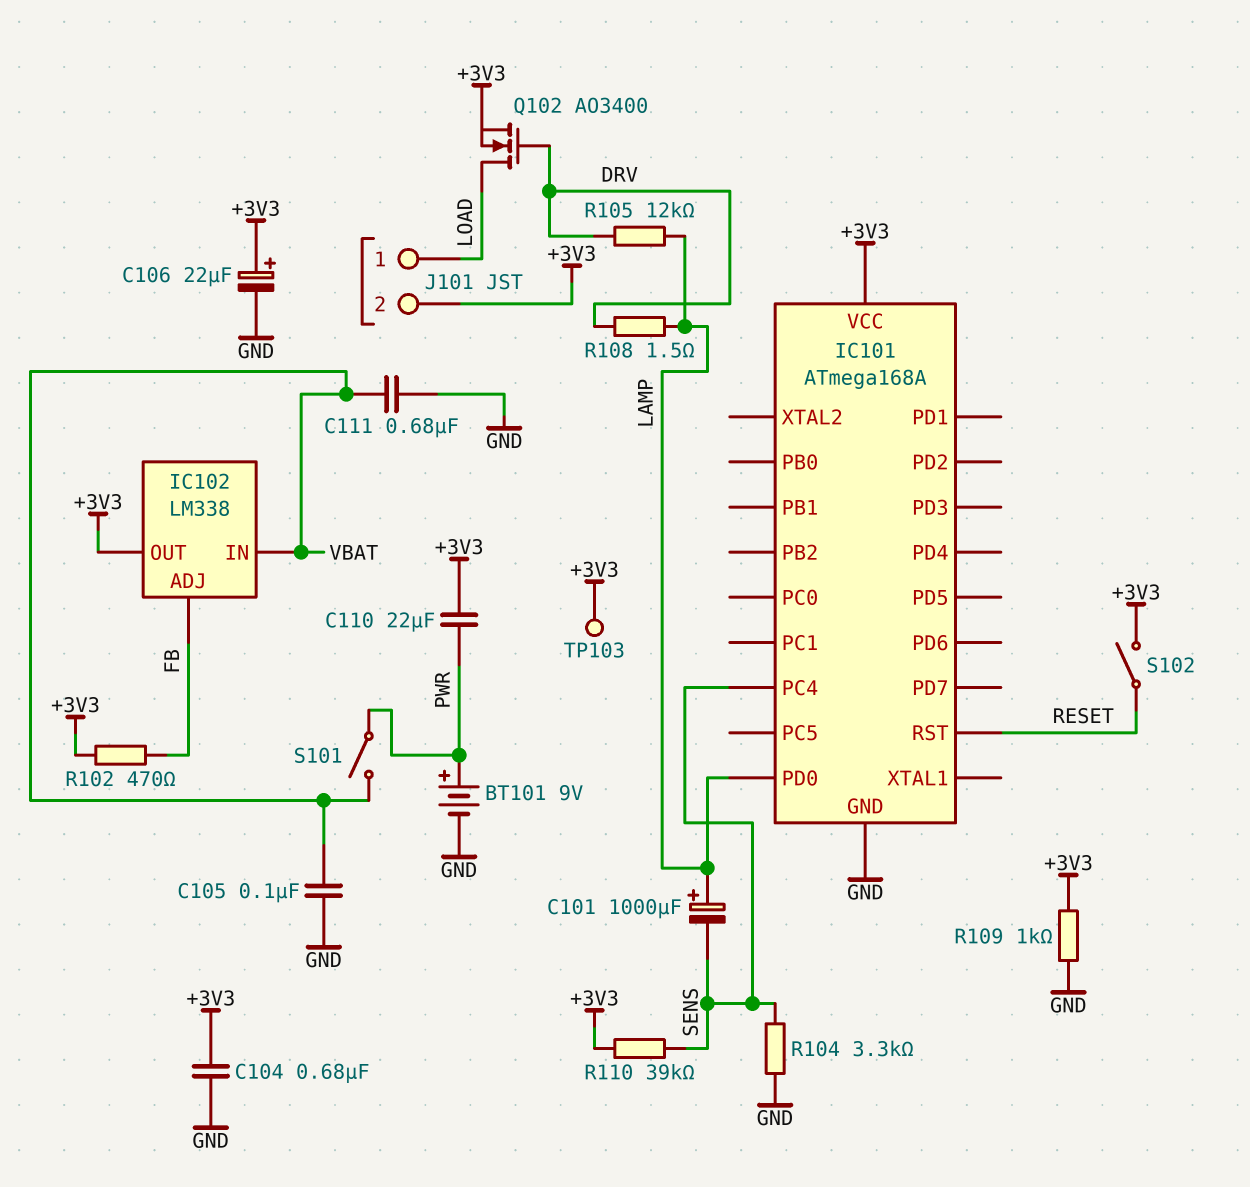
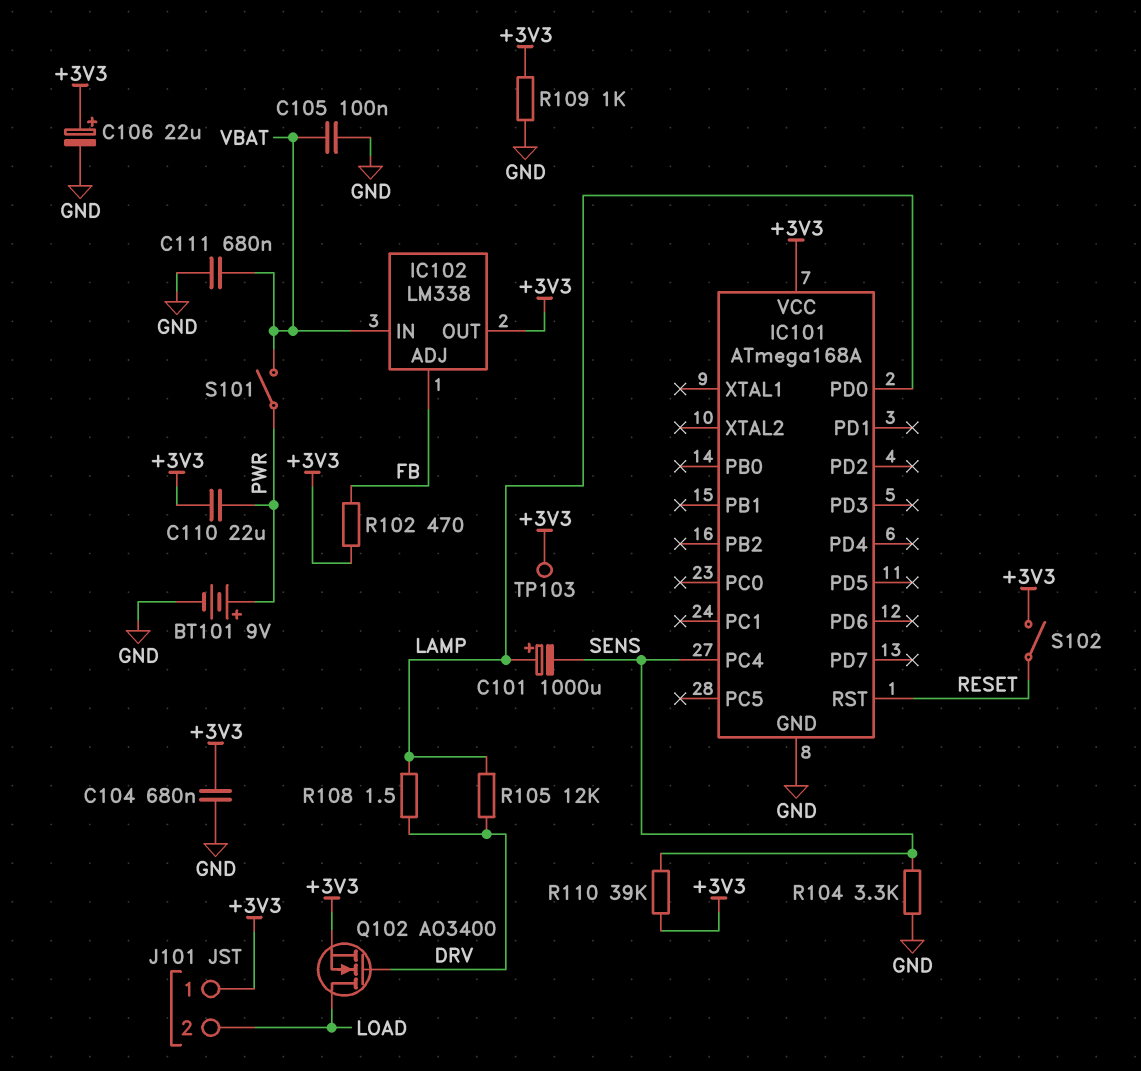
J101 pin 1: LOAD -> +3V3
J101 pin 2: +3V3 -> LOAD

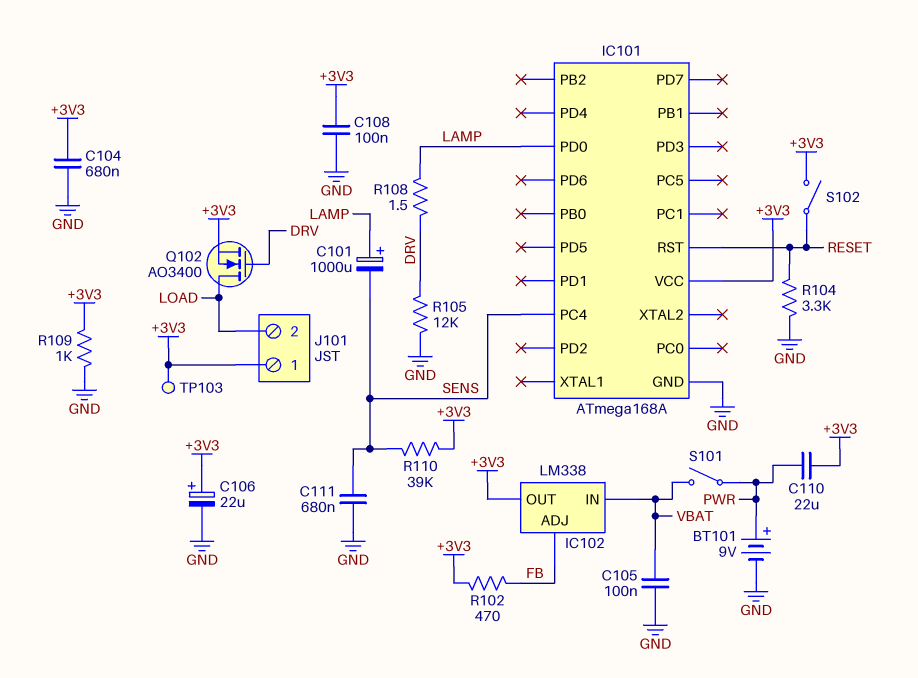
C108: none -> 100nF (+3V3, GND)
C111: 680nF (GND, VBAT) -> 680nF (GND, SENS)
R104: 3.3k (GND, SENS) -> 3.3k (GND, RESET)
R105: 12k (DRV, LAMP) -> 12k (DRV, GND)

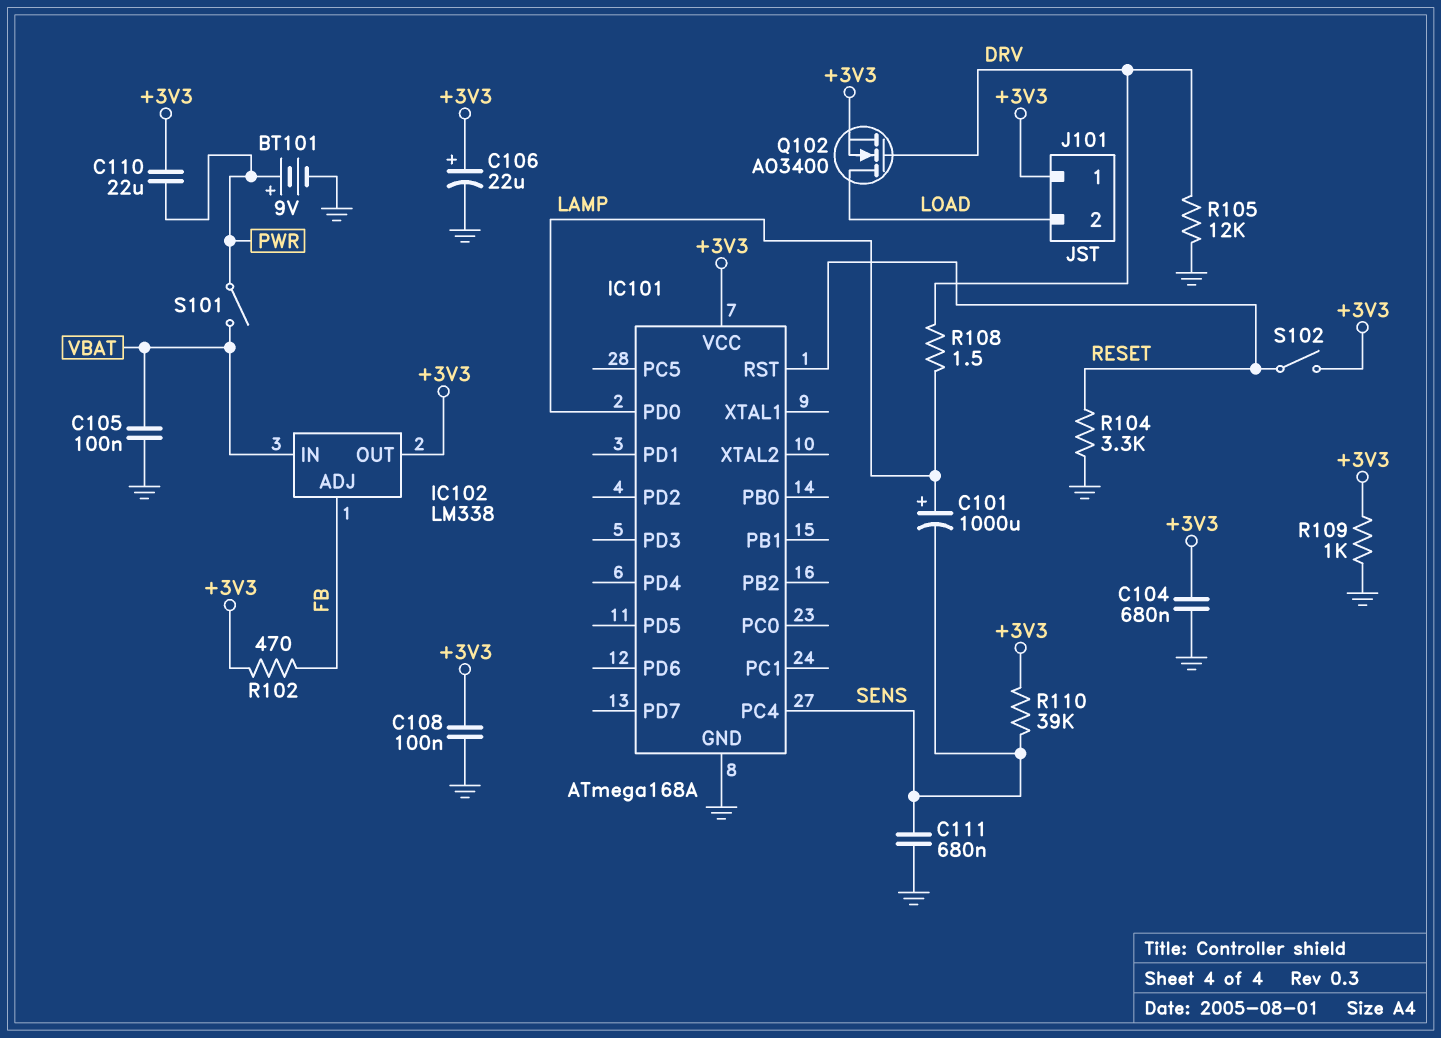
TP103: test point (+3V3) -> none

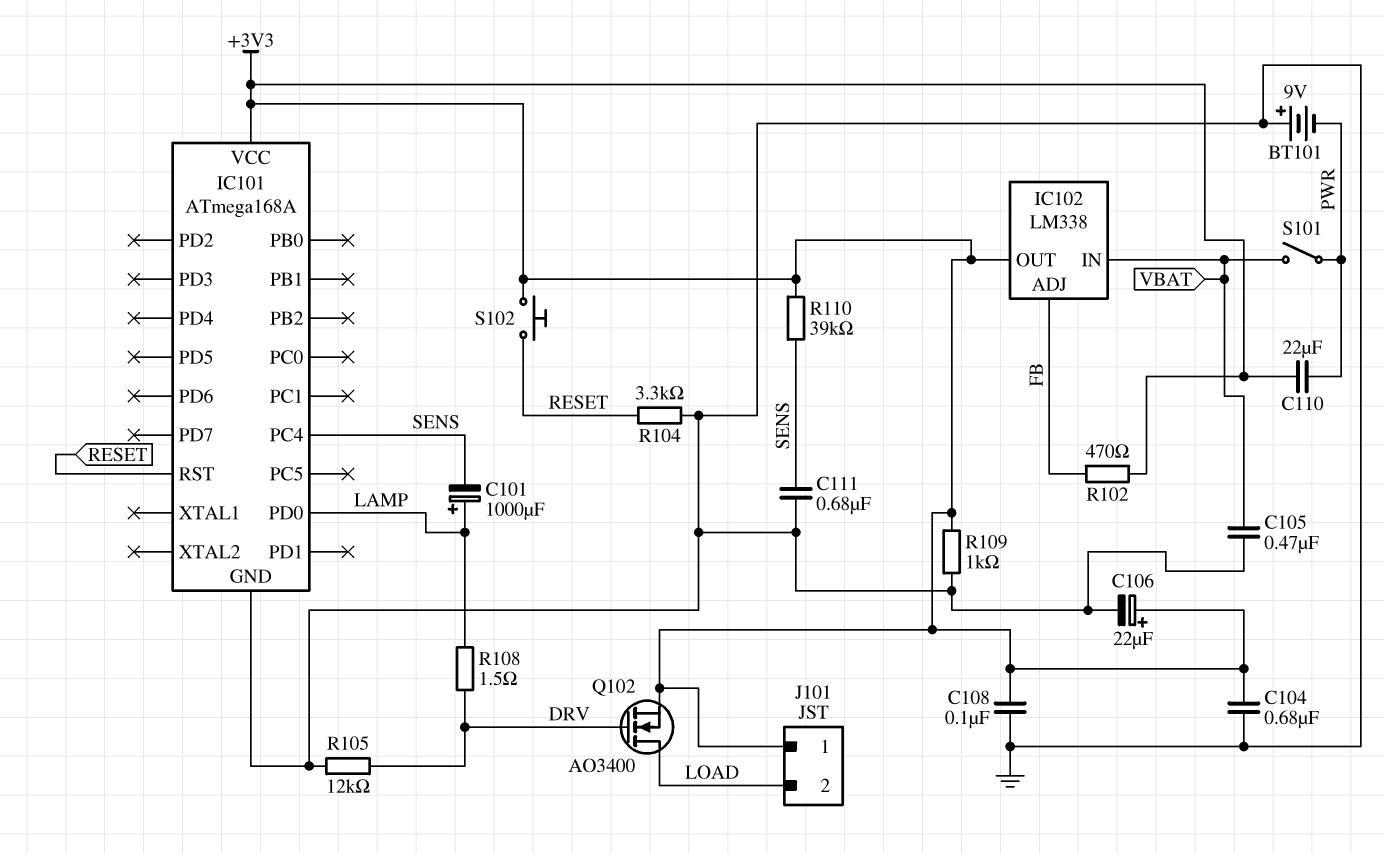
BT101: 9V (plus PWR, minus GND) -> 9V (plus GND, minus PWR)
C105: 100nF (GND, VBAT) -> 470nF (GND, VBAT)
S102: switch (+3V3, RESET) -> button (+3V3, RESET)

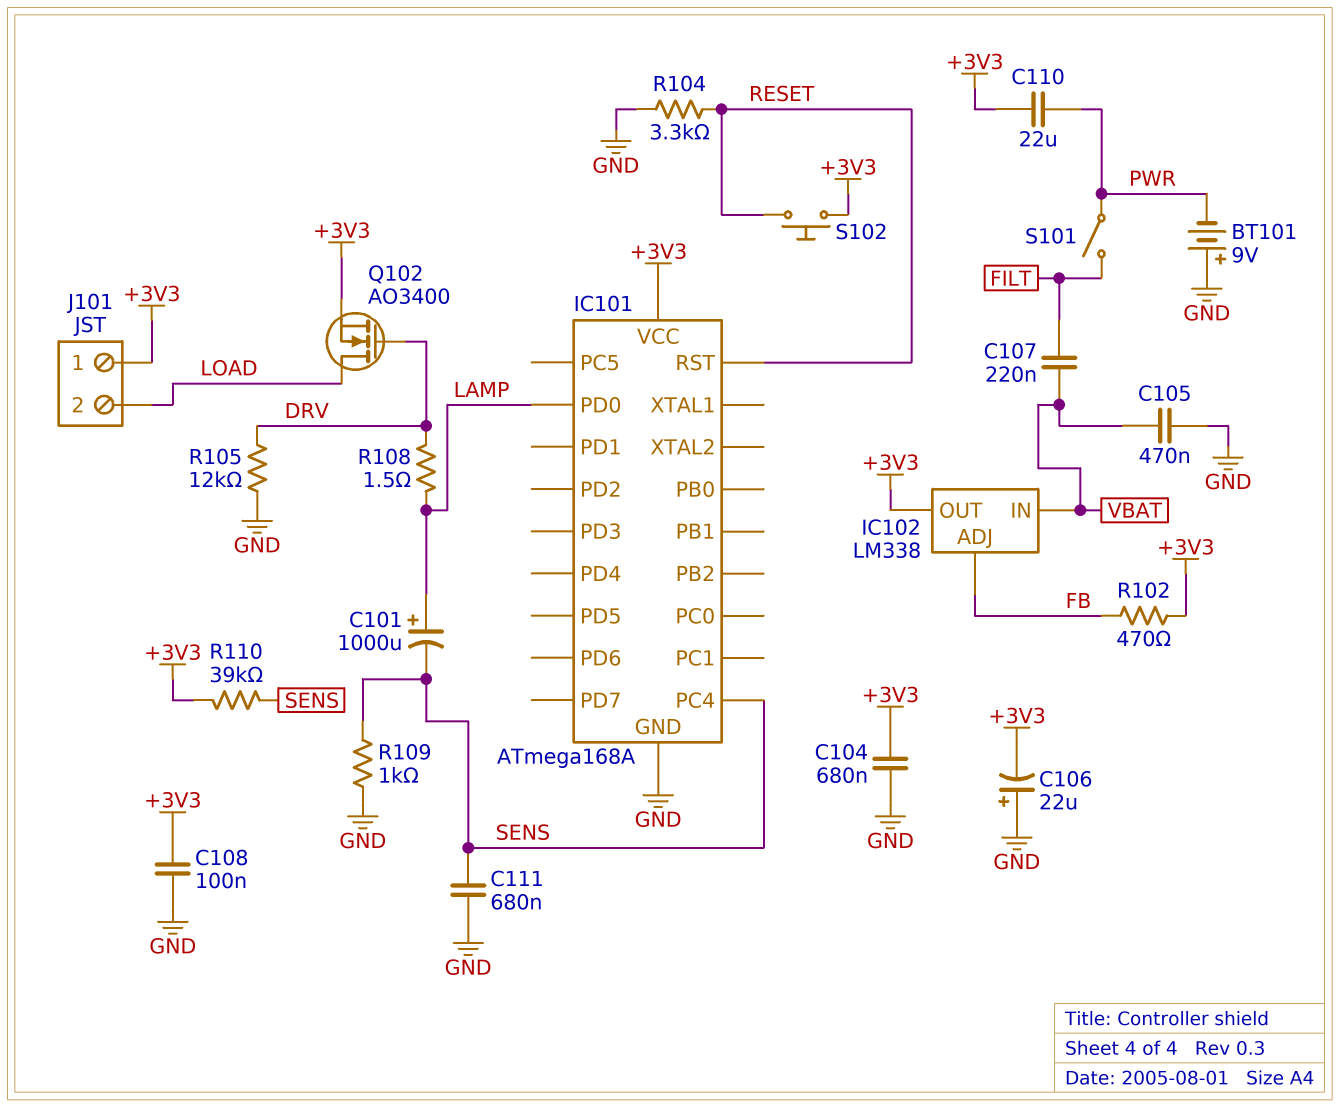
C106: 22uF (plus +3V3, minus GND) -> 22uF (plus GND, minus +3V3)
C107: none -> 220nF (FILT, VBAT)
R109: 1k (+3V3, GND) -> 1k (GND, SENS)
S101: switch (PWR, VBAT) -> switch (FILT, PWR)

